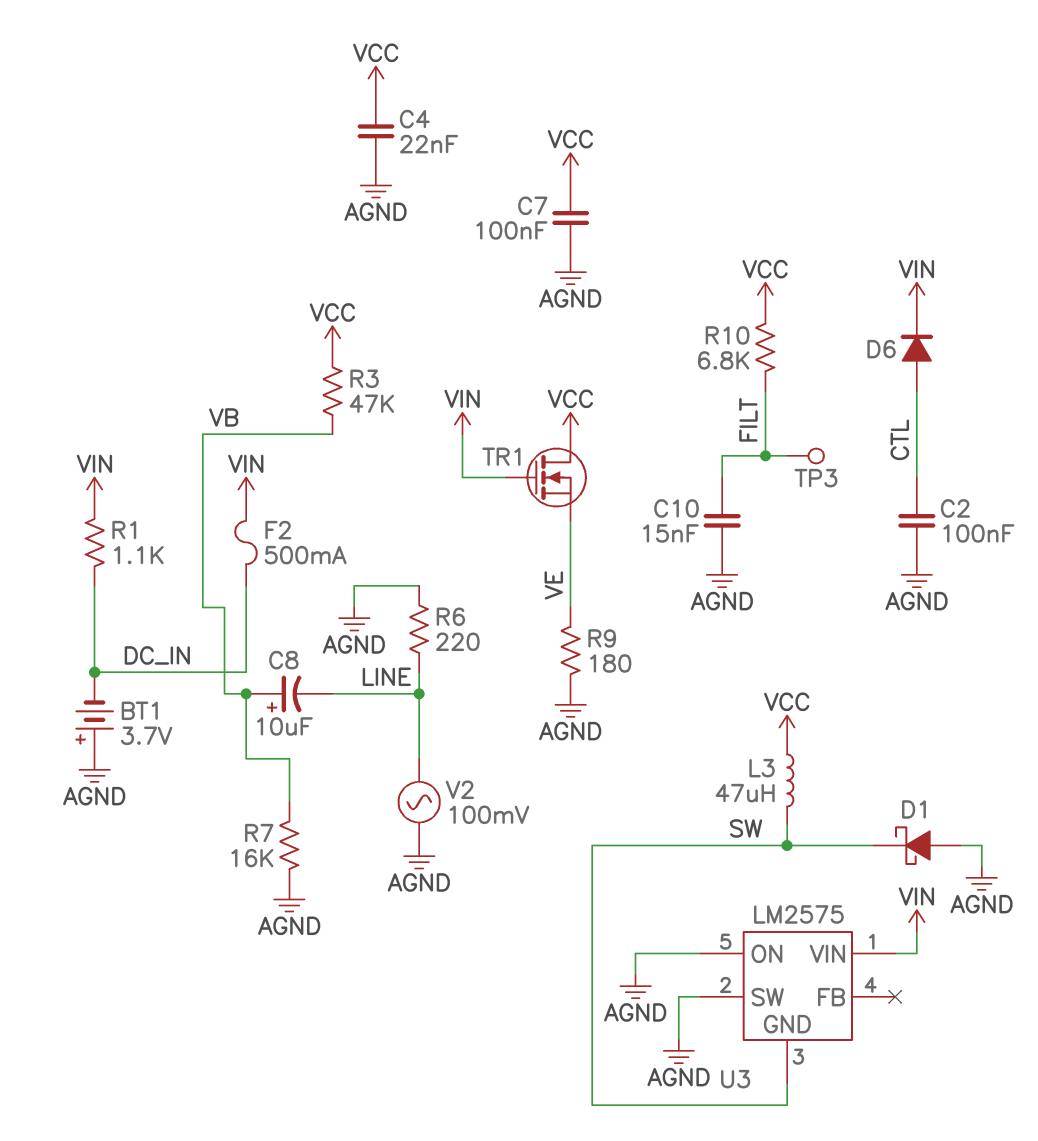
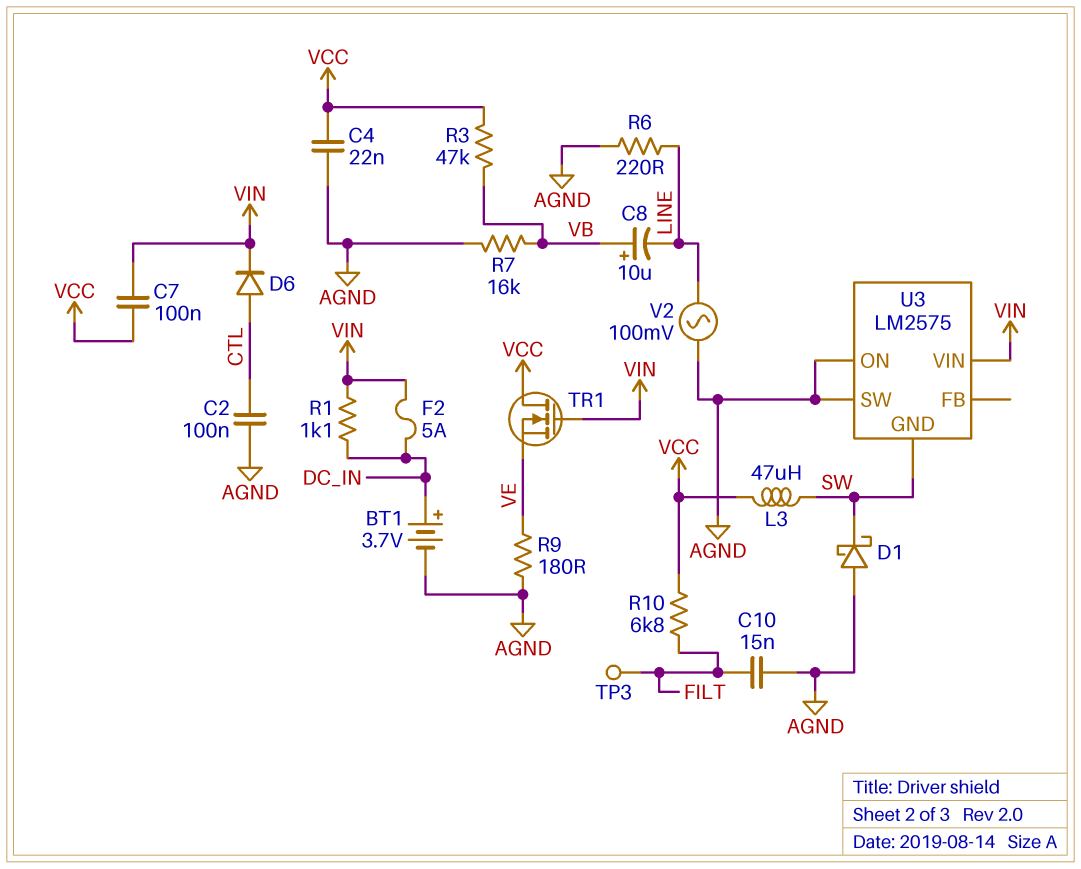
BT1: 3.7V (plus AGND, minus DC_IN) -> 3.7V (plus DC_IN, minus AGND)
C7: 100nF (AGND, VCC) -> 100nF (VCC, VIN)
F2: 500mA (DC_IN, VIN) -> 5A (DC_IN, VIN)

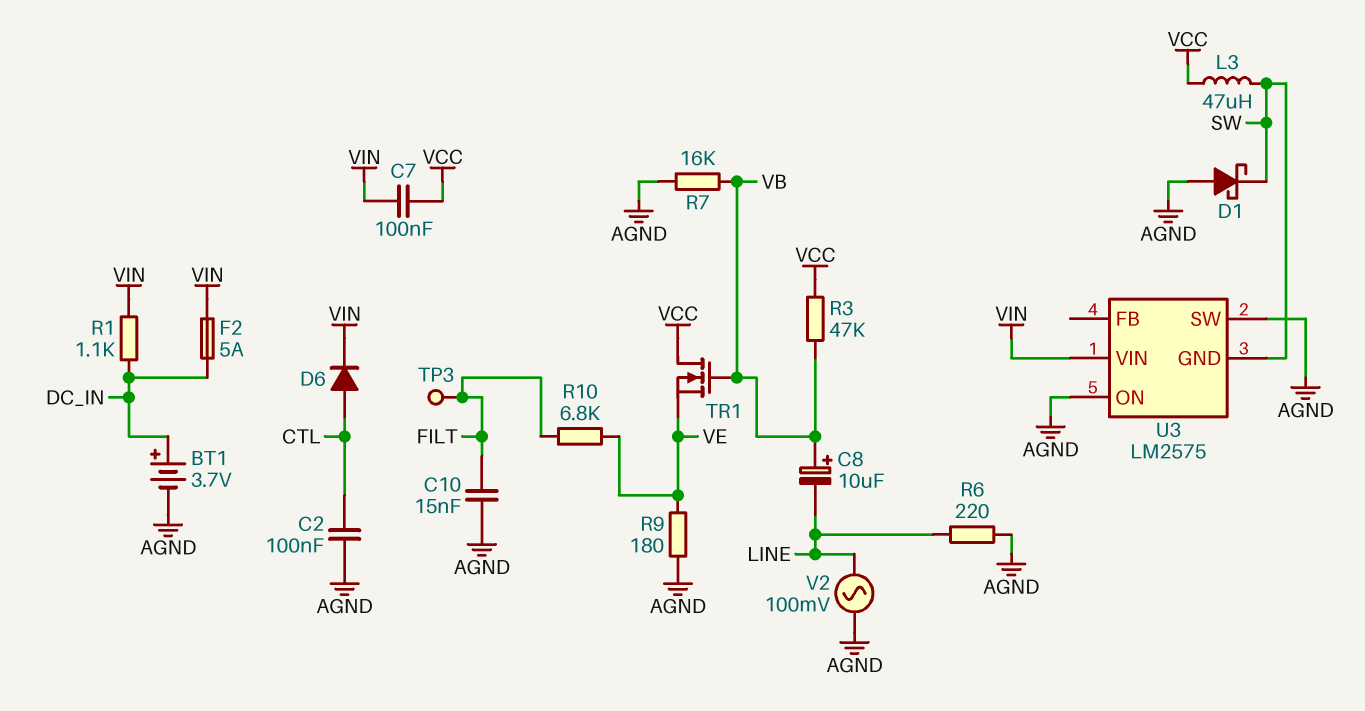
C4: 22nF (AGND, VCC) -> none
R10: 6.8k (FILT, VCC) -> 6.8k (FILT, VE)
TR1: NMOS (G VIN, D VCC, S VE) -> NMOS (G VB, D VCC, S VE)

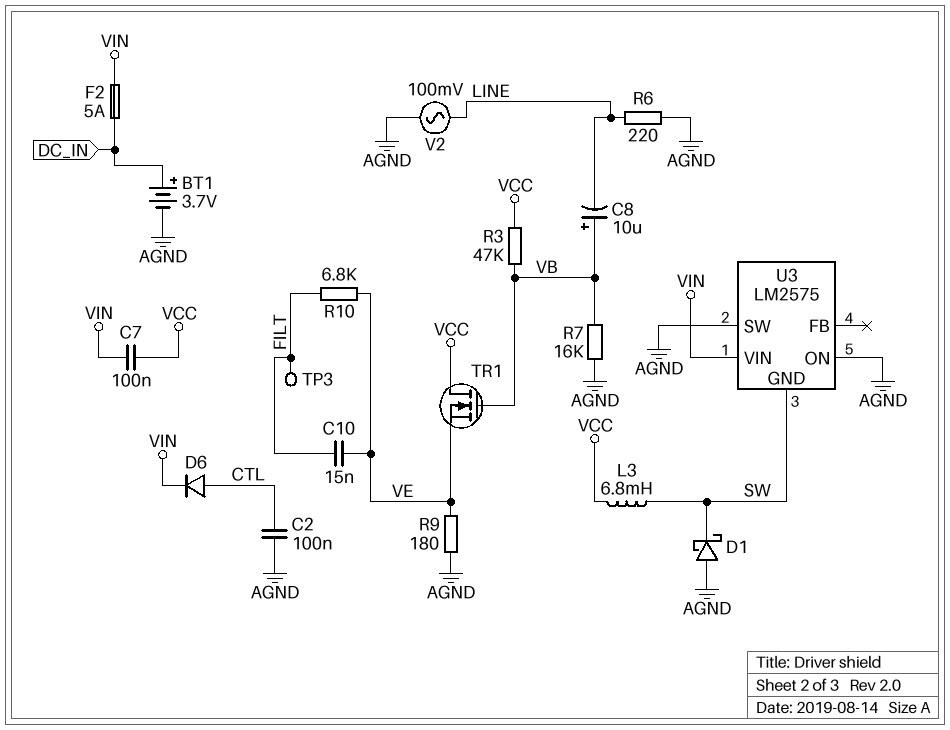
C10: 15nF (AGND, FILT) -> 15nF (FILT, VE)
L3: 47uH (SW, VCC) -> 6.8mH (SW, VCC)
R1: 1.1k (DC_IN, VIN) -> none

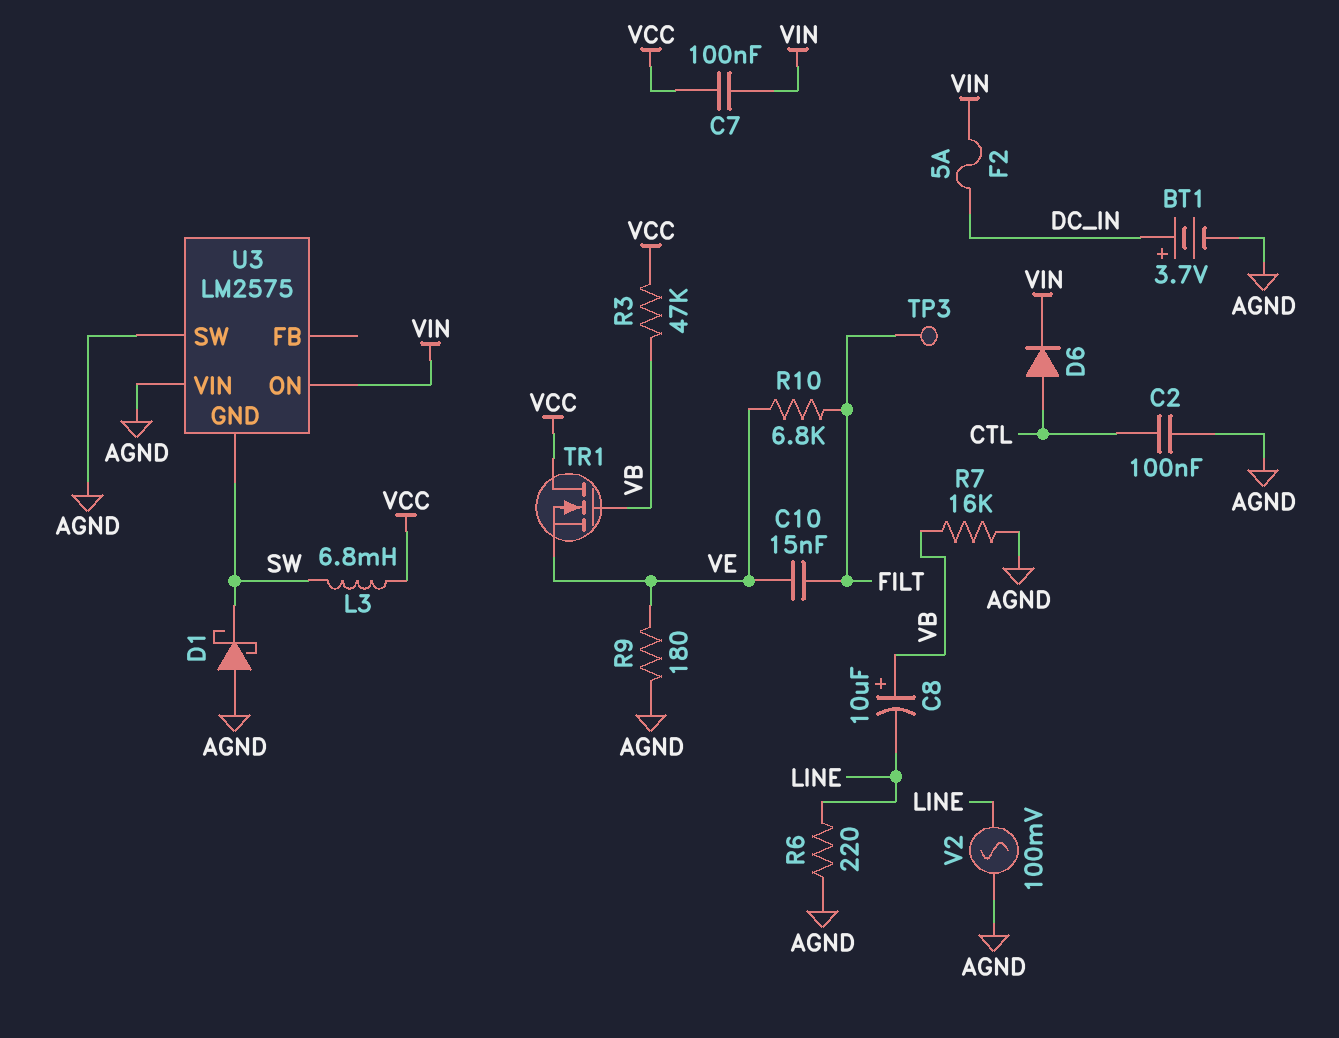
U3 pin ON: AGND -> VIN
U3 pin VIN: VIN -> AGND

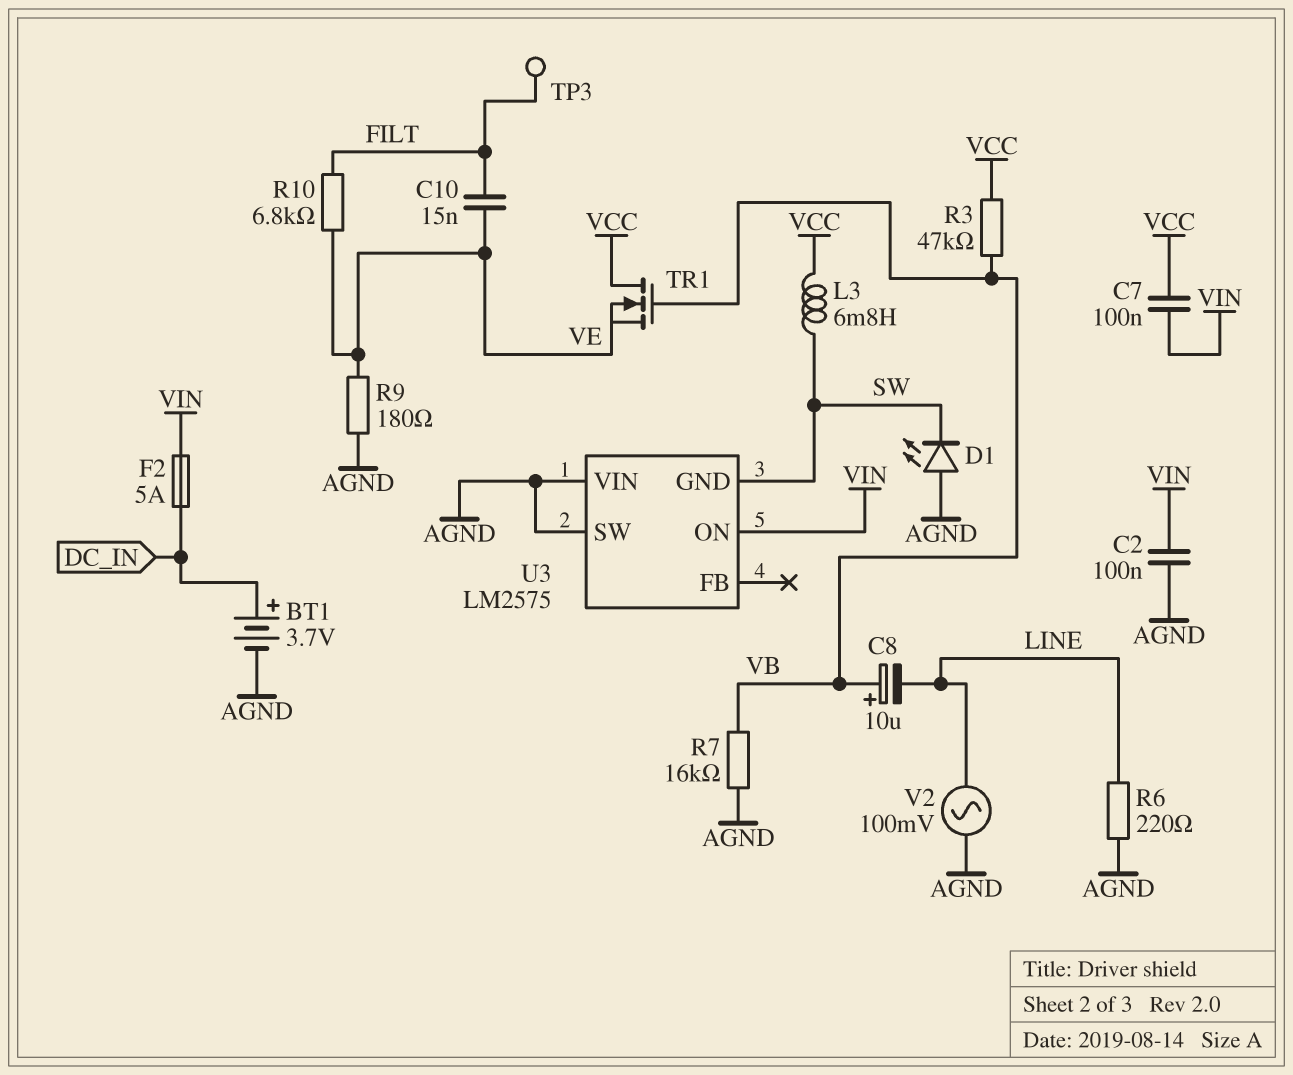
C2: 100nF (AGND, CTL) -> 100nF (AGND, VIN)
D1: schottky (A AGND, K SW) -> LED (A AGND, K SW)
D6: diode (A CTL, K VIN) -> none

